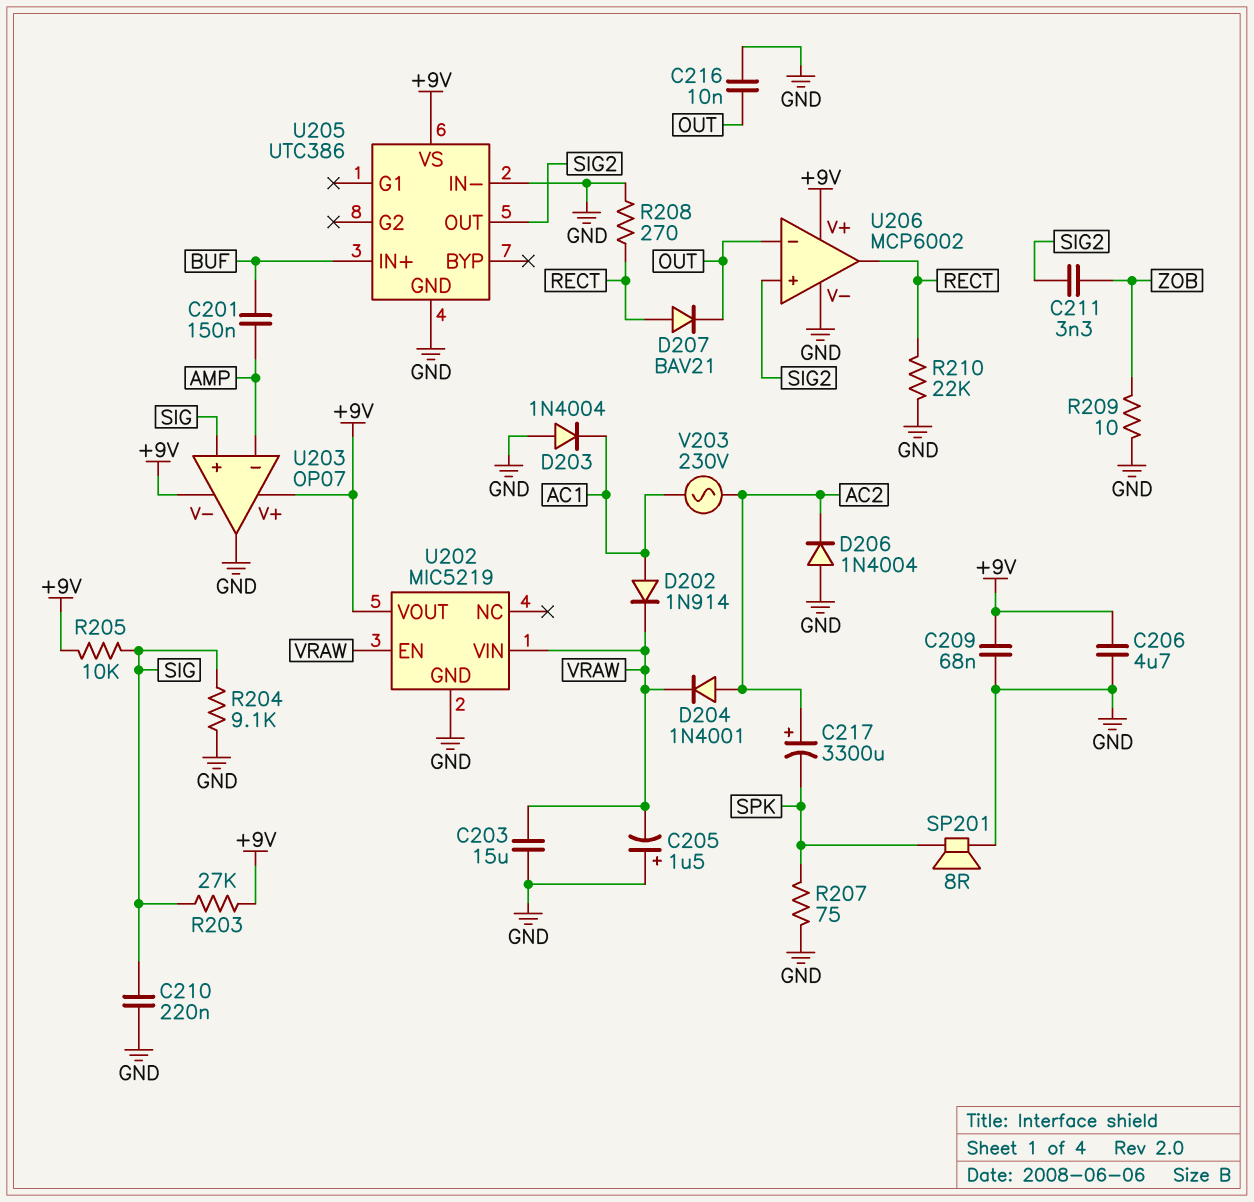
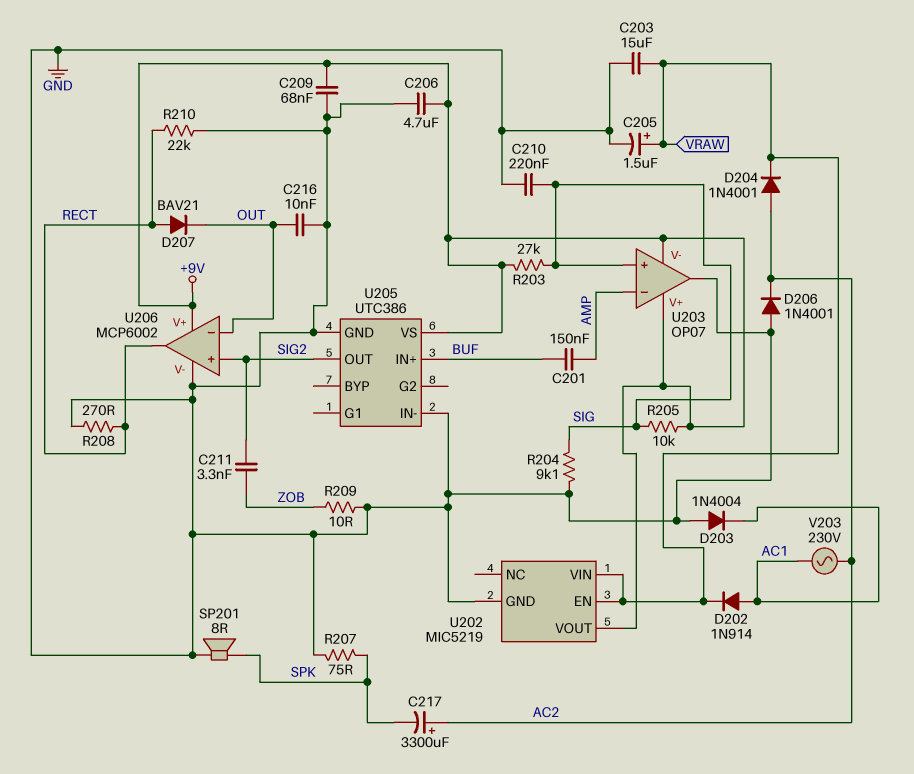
C205: 1.5uF (plus GND, minus VRAW) -> 1.5uF (plus VRAW, minus GND)
D206: diode 1N4004 (A GND, K AC2) -> diode 1N4001 (A GND, K AC2)

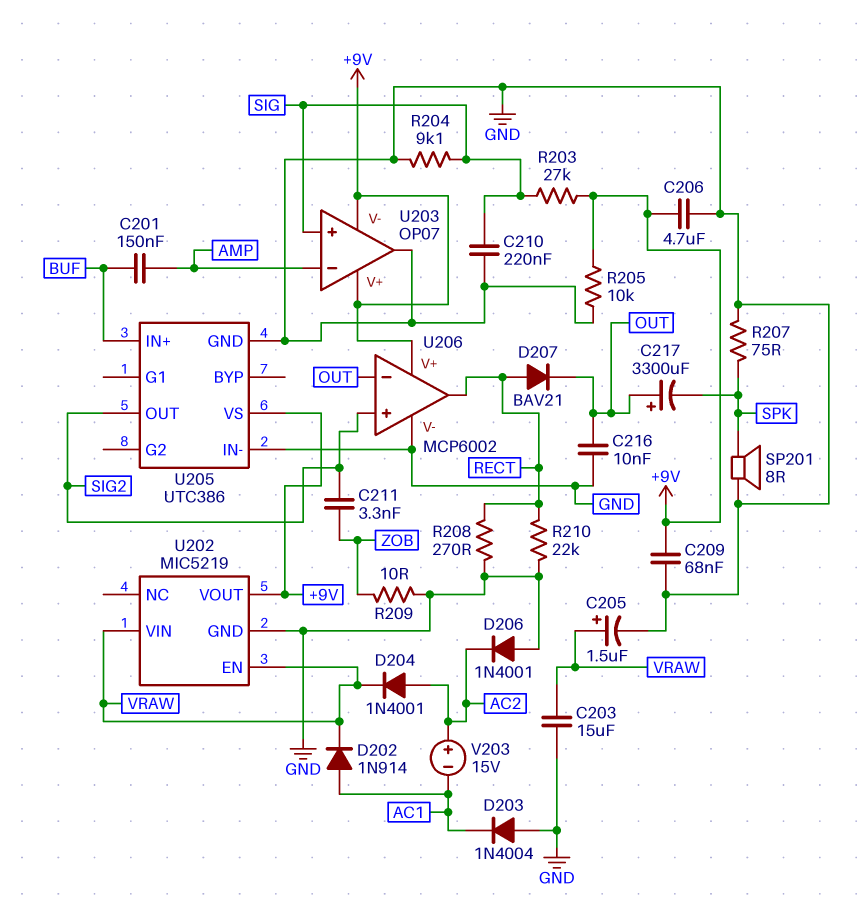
C217: 3300uF (plus AC2, minus SPK) -> 3300uF (plus OUT, minus SPK)
R205: 10k (+9V, SIG) -> 10k (+9V, GND)
V203: AC 230V (AC1, AC2) -> 15V (plus AC2, minus AC1)

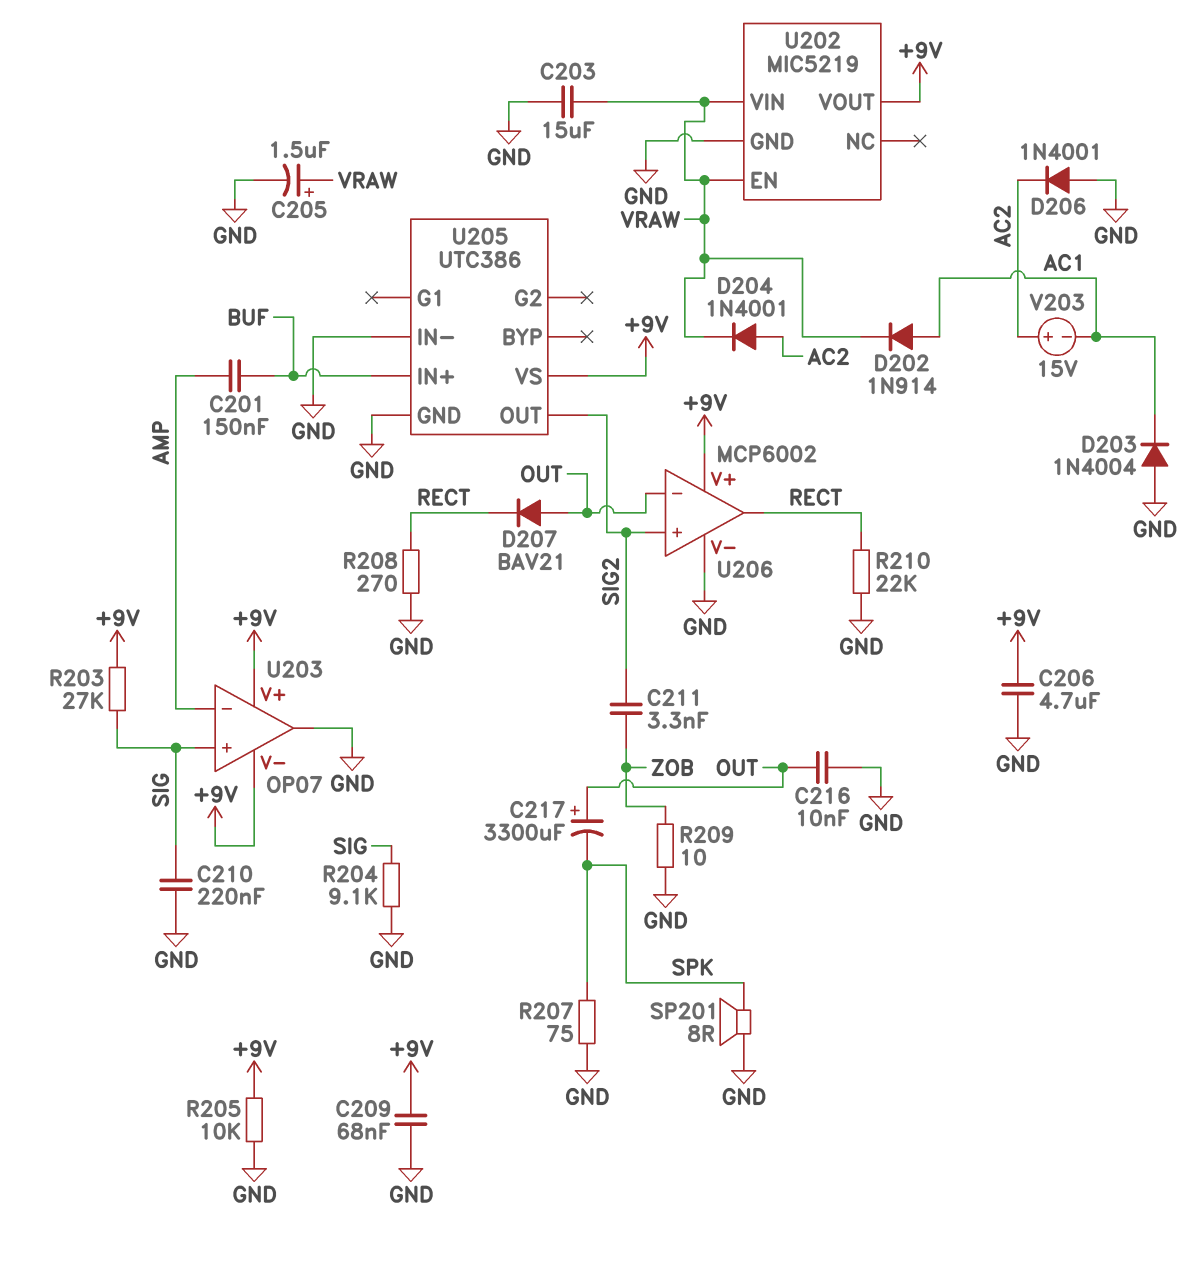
D207: diode BAV21 (A RECT, K OUT) -> diode BAV21 (A OUT, K RECT)

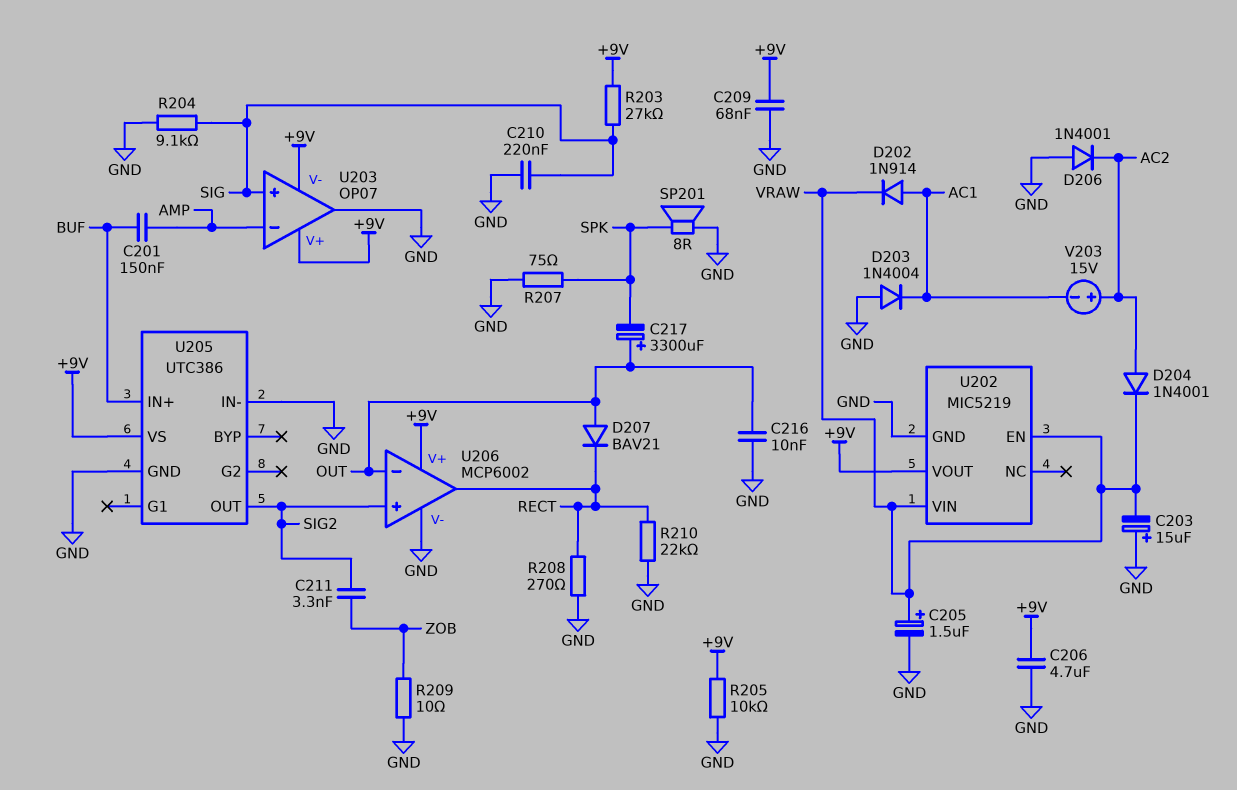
C203: 15uF (GND, VRAW) -> 15uF (plus GND, minus VRAW)

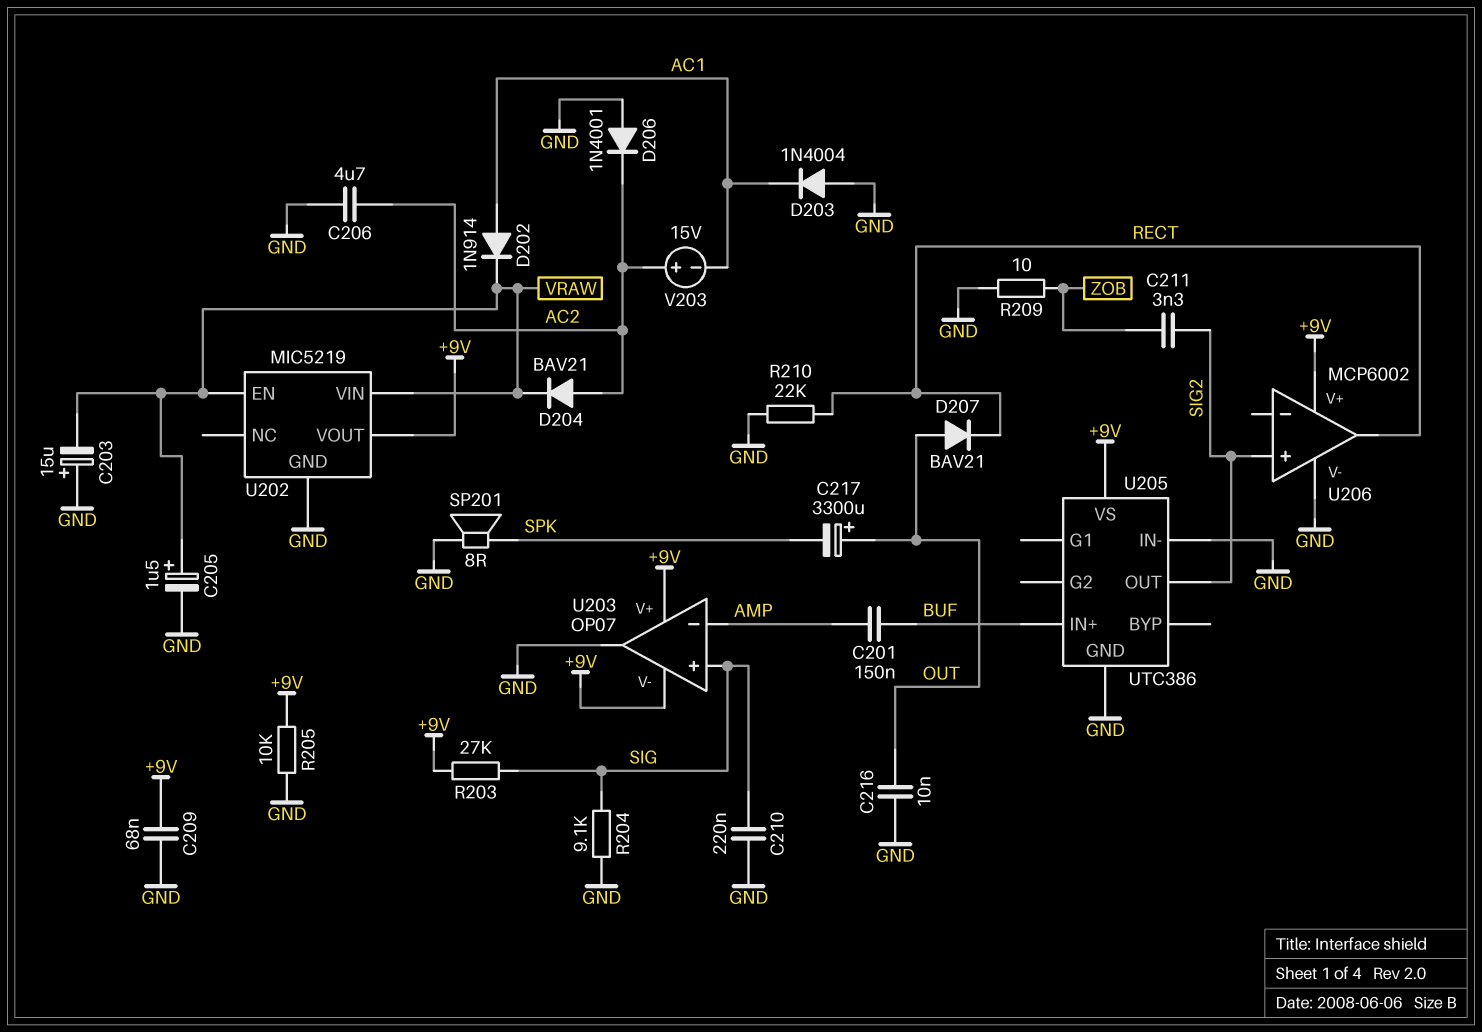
C206: 4.7uF (+9V, GND) -> 4.7uF (AC2, GND)
D204: diode 1N4001 (A AC2, K VRAW) -> diode BAV21 (A AC2, K VRAW)
R207: 75 (GND, SPK) -> none
R208: 270 (GND, RECT) -> none
U206 pin in-: OUT -> none

